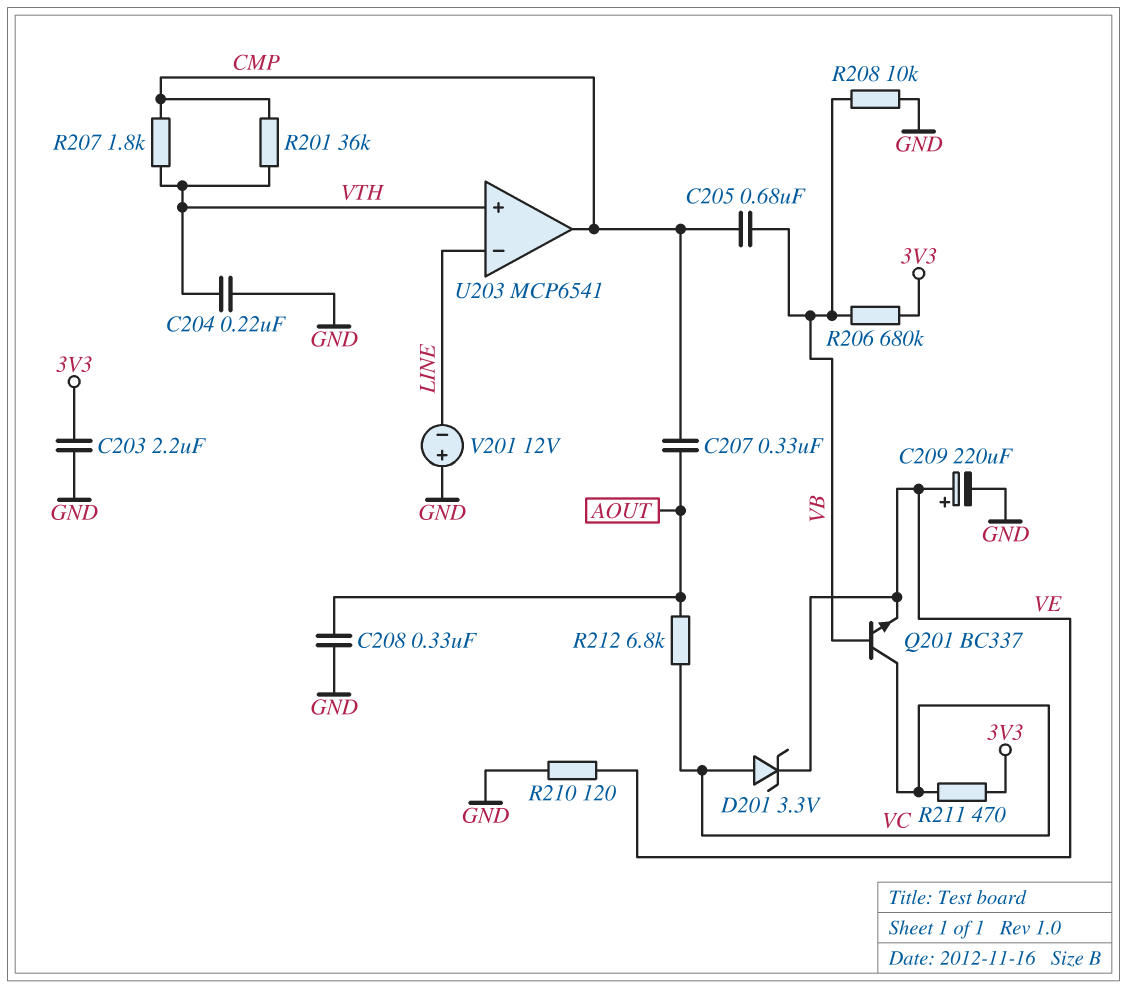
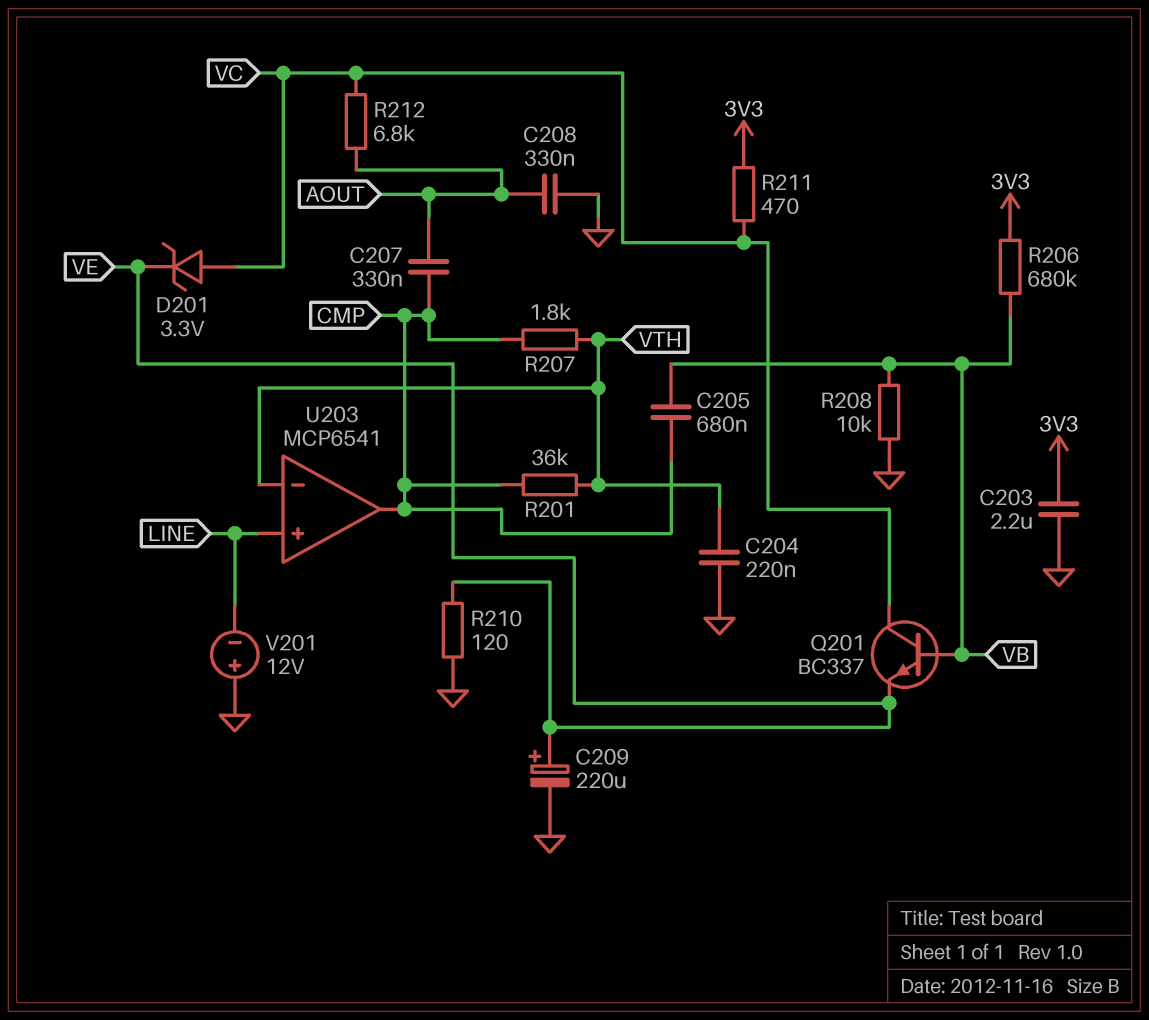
U203 pin in+: VTH -> LINE
U203 pin in-: LINE -> VTH

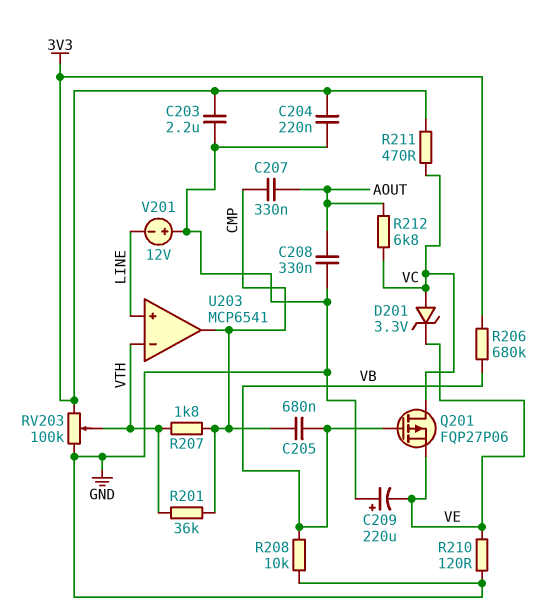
C204: 220nF (GND, VTH) -> 220nF (3V3, GND)
C209: 220uF (plus VE, minus GND) -> 220uF (plus GND, minus VE)
Q201: NPN BC337 (B VB, C VC, E VE) -> PMOS FQP27P06 (G VB, D VC, S VE)
RV203: none -> 100k (3V3, GND, wiper VTH)

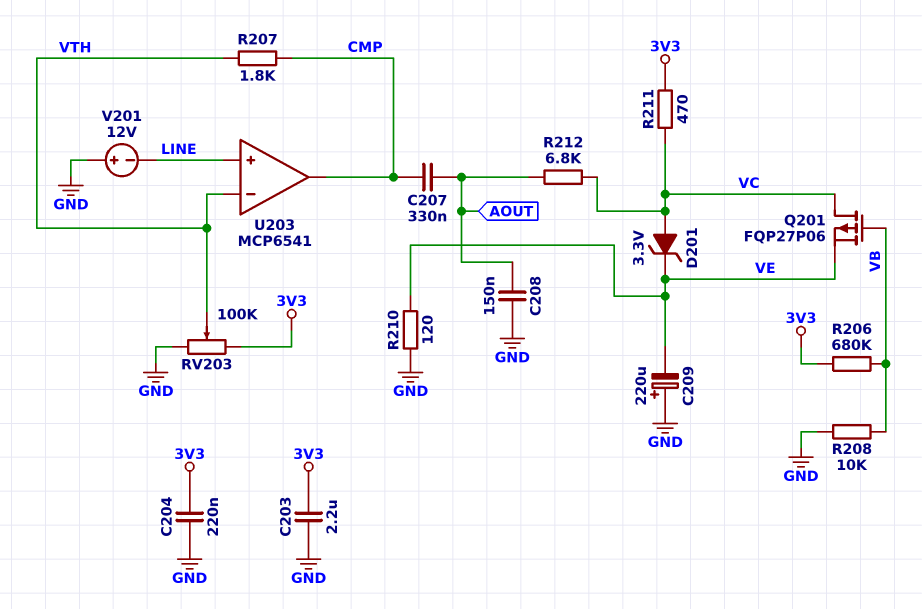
C205: 680nF (CMP, VB) -> none
C208: 330nF (AOUT, GND) -> 150nF (AOUT, GND)
R201: 36k (CMP, VTH) -> none

